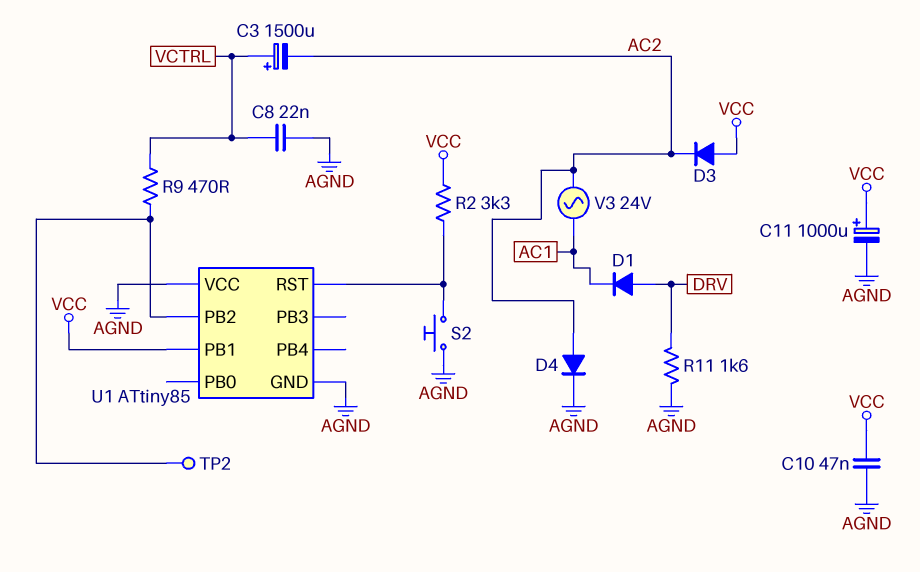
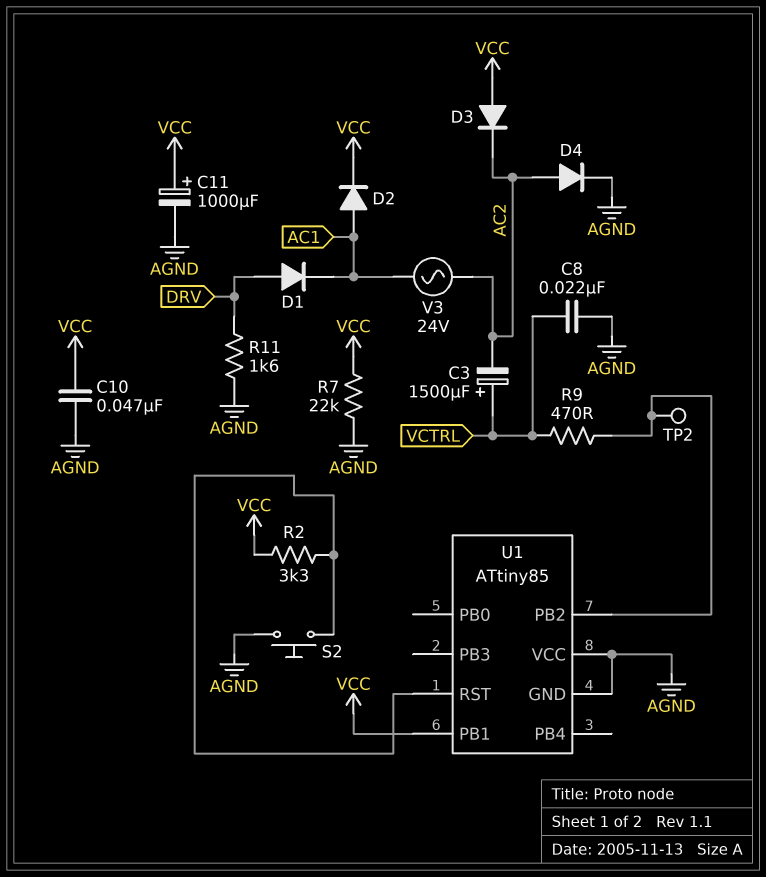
D2: none -> diode (A AC1, K VCC)
R7: none -> 22k (AGND, VCC)

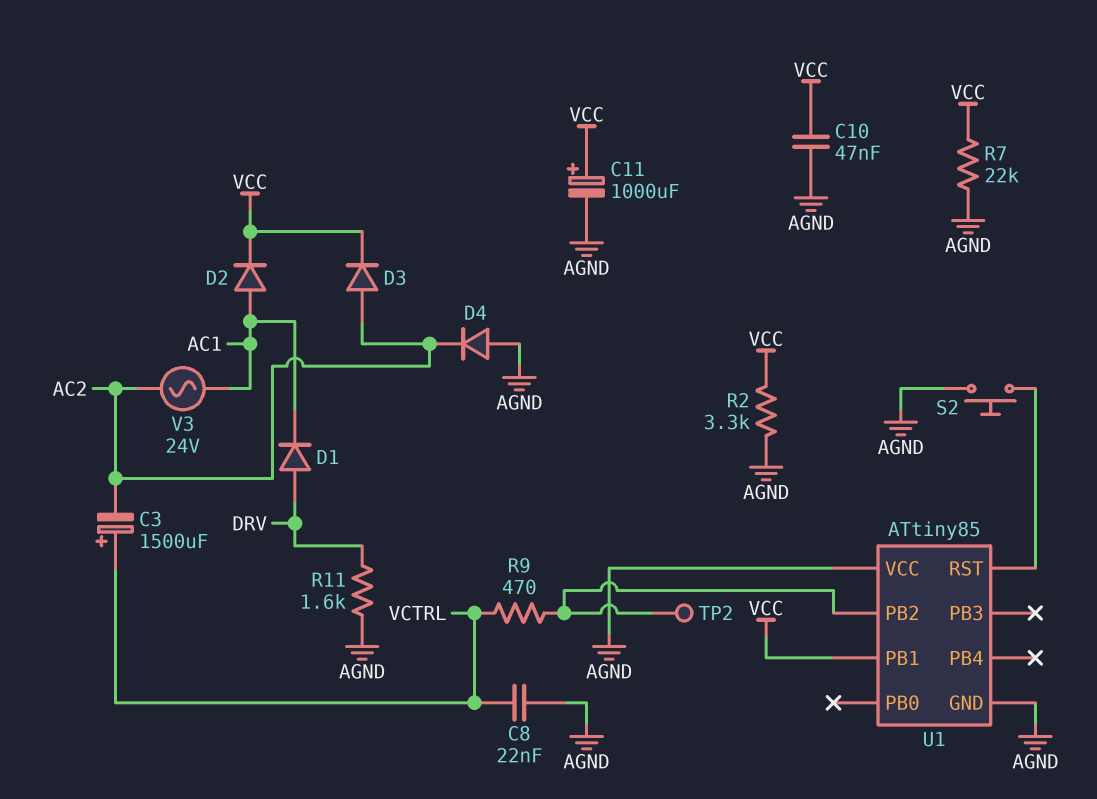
D3: diode (A VCC, K AC2) -> diode (A AC2, K VCC)
D4: diode (A AC2, K AGND) -> diode (A AGND, K AC2)
R2: 3.3k (U1/RST, VCC) -> 3.3k (AGND, VCC)

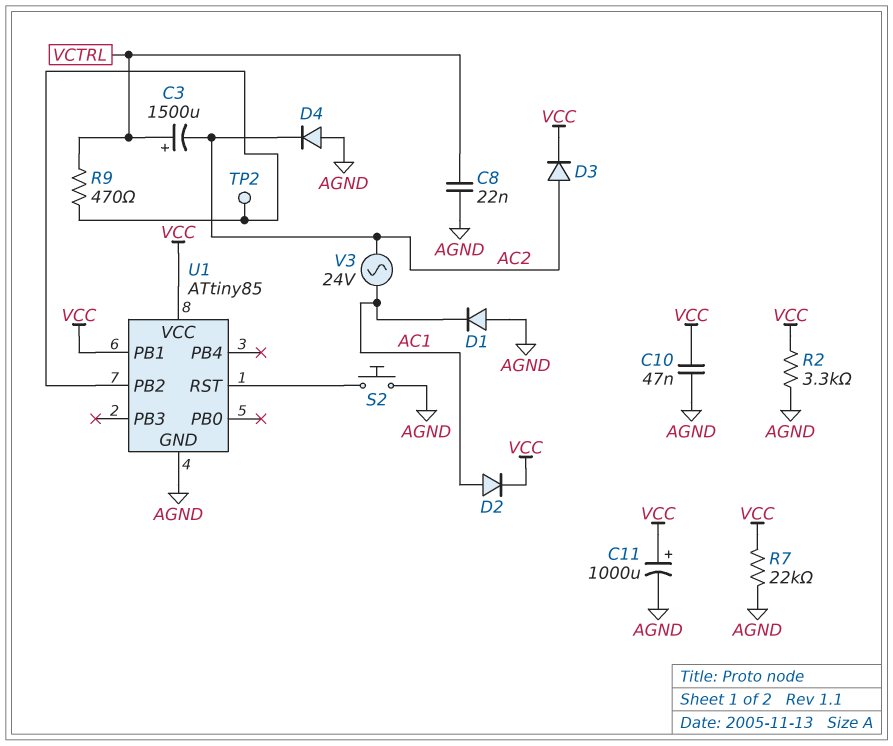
D1: diode (A DRV, K AC1) -> diode (A AGND, K AC1)
R11: 1.6k (AGND, DRV) -> none
U1 pin VCC: AGND -> VCC

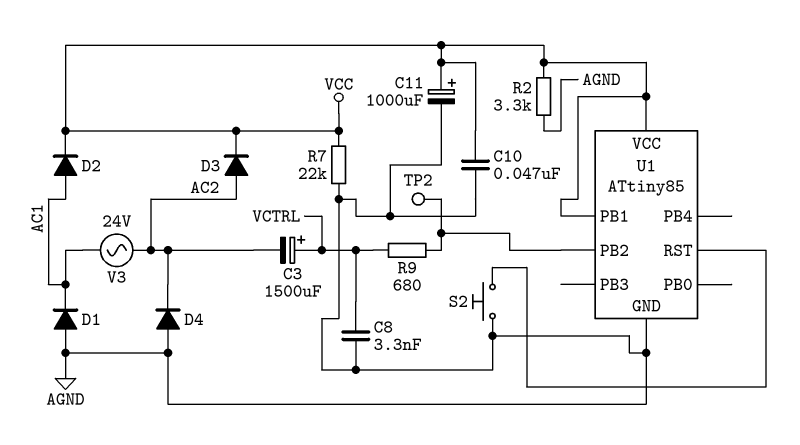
C8: 22nF (AGND, VCTRL) -> 3.3nF (AGND, VCTRL)
R9: 470 (U1/PB2, VCTRL) -> 680 (U1/PB2, VCTRL)

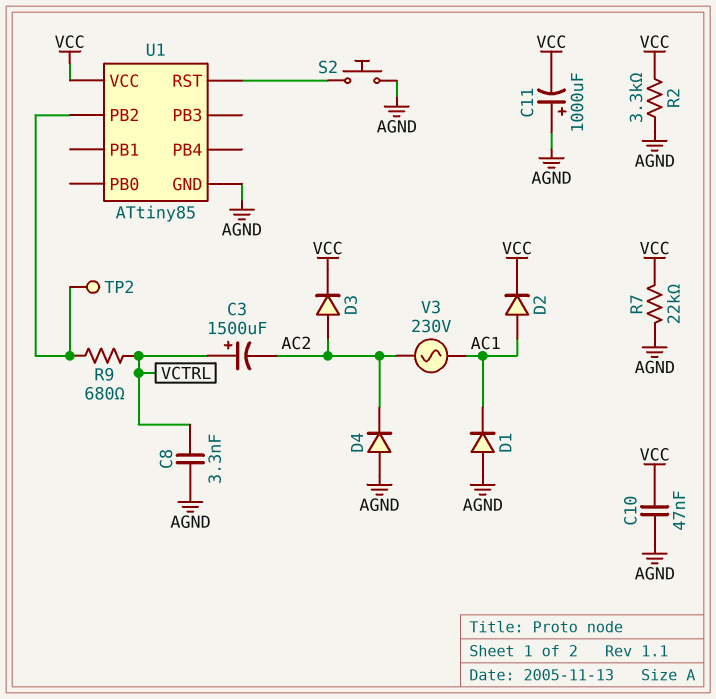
C11: 1000uF (plus VCC, minus AGND) -> 1000uF (plus AGND, minus VCC)
U1 pin PB1: VCC -> none
V3: AC 24V (AC1, AC2) -> AC 230V (AC1, AC2)

